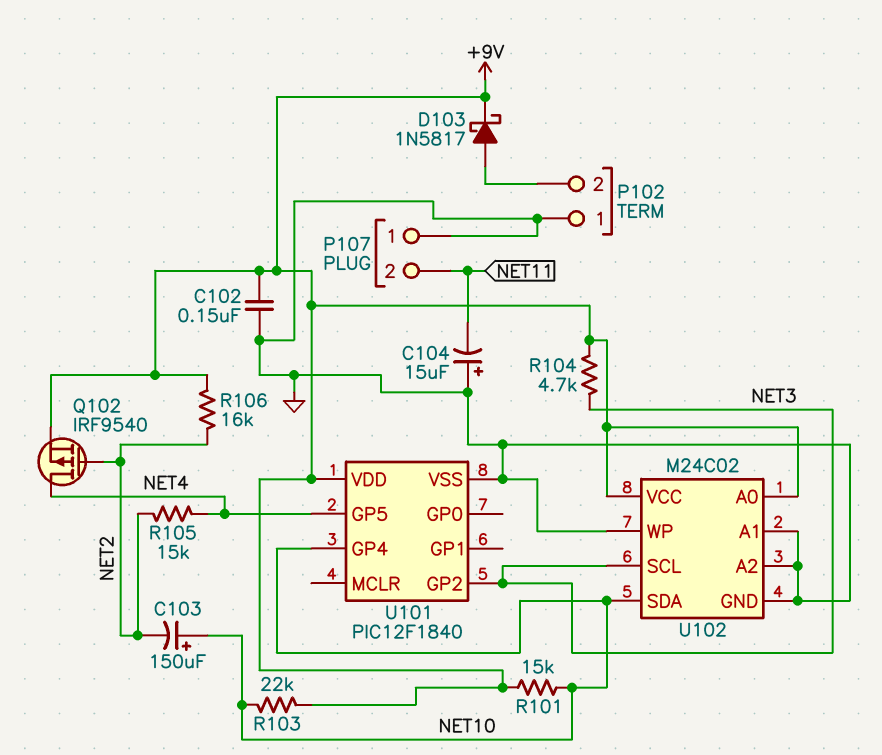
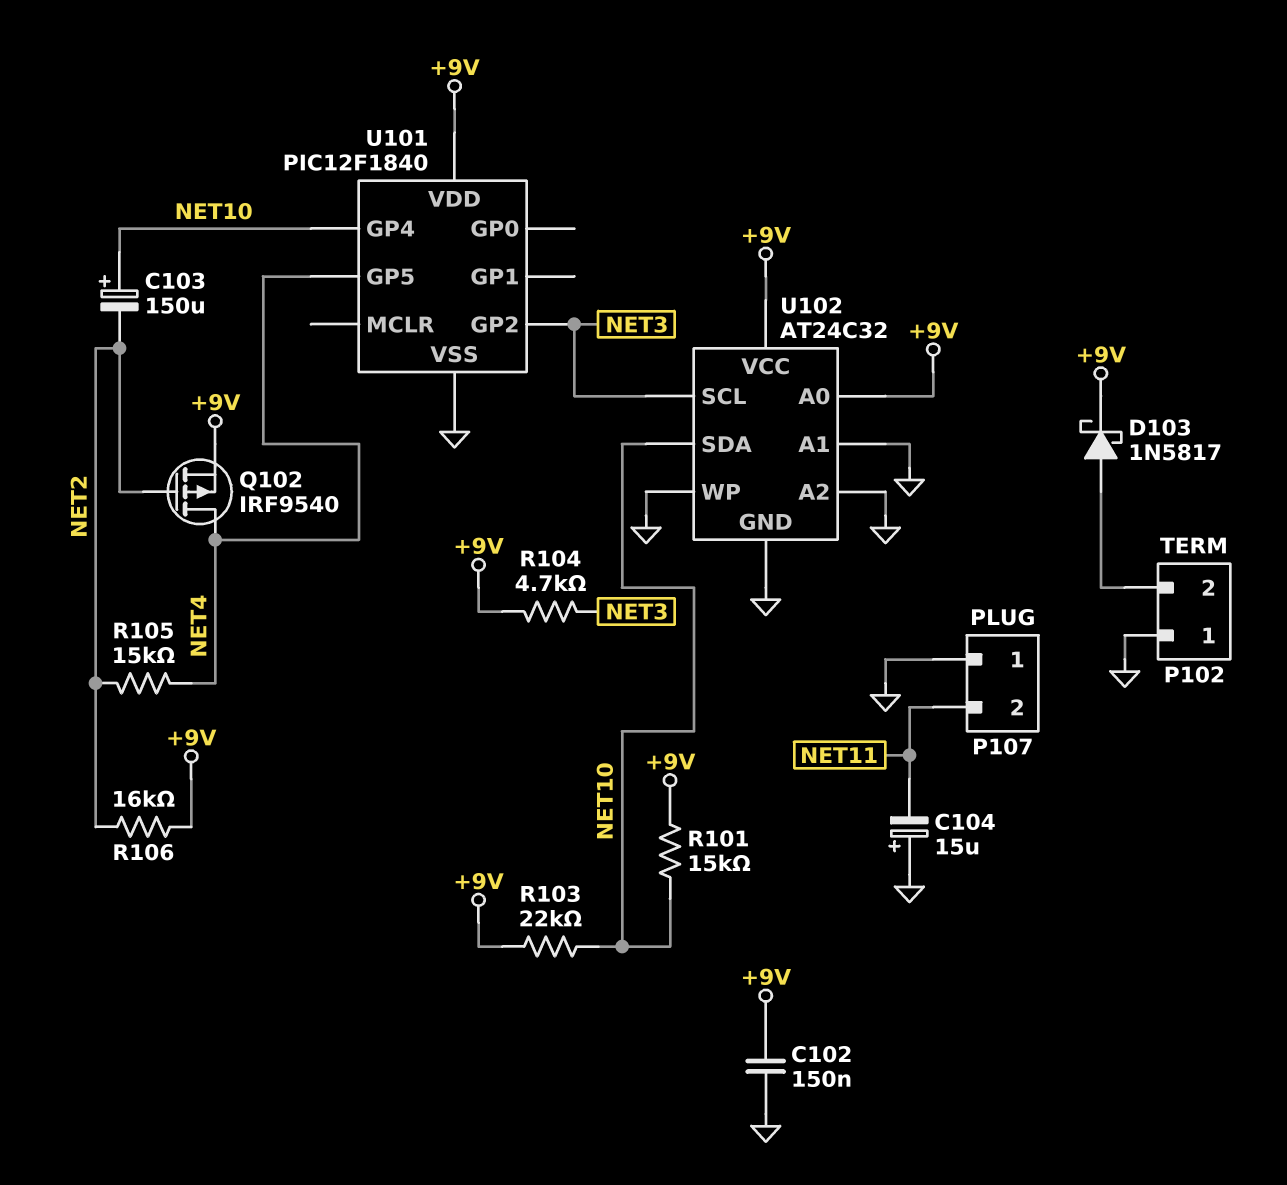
U102: M24C02 -> AT24C32

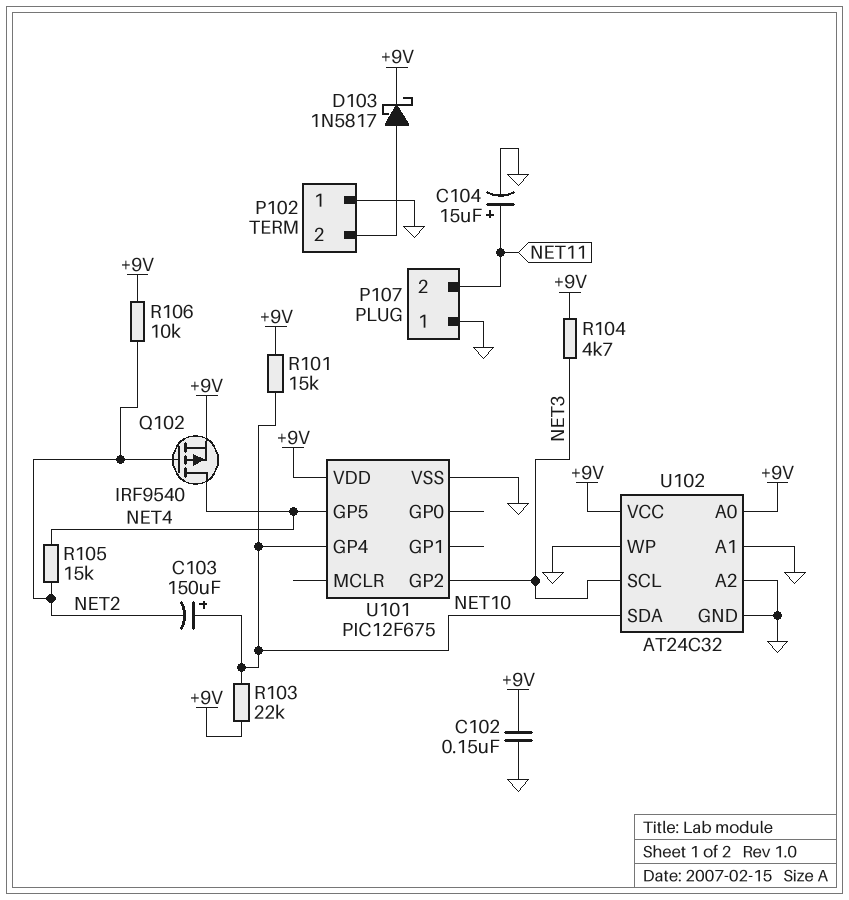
C104: 15uF (plus GND, minus NET11) -> 15uF (plus NET11, minus GND)
R106: 16k (+9V, NET2) -> 10k (+9V, NET2)
U101: PIC12F1840 -> PIC12F675

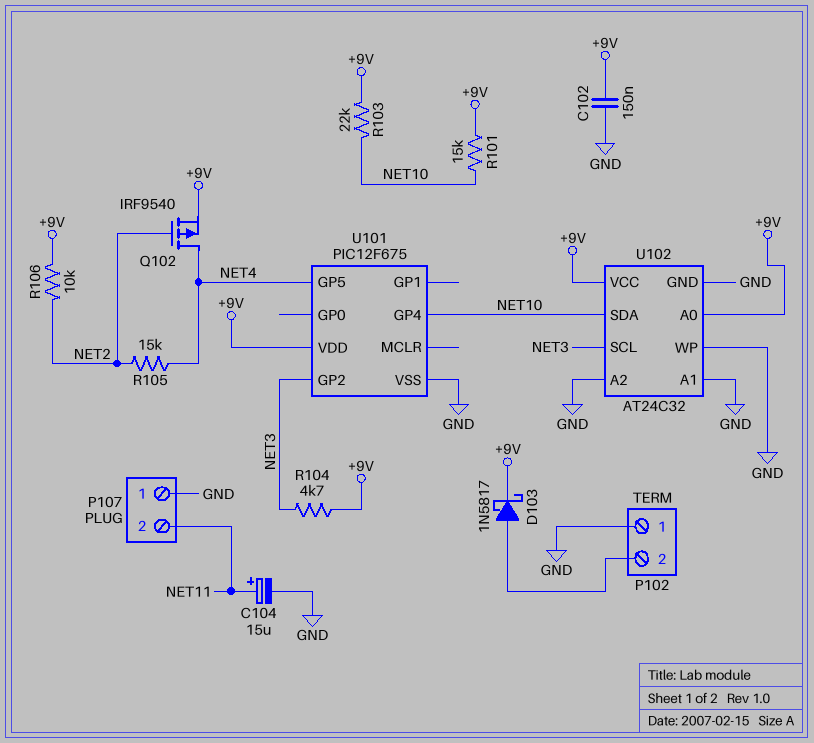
C103: 150uF (plus NET10, minus NET2) -> none

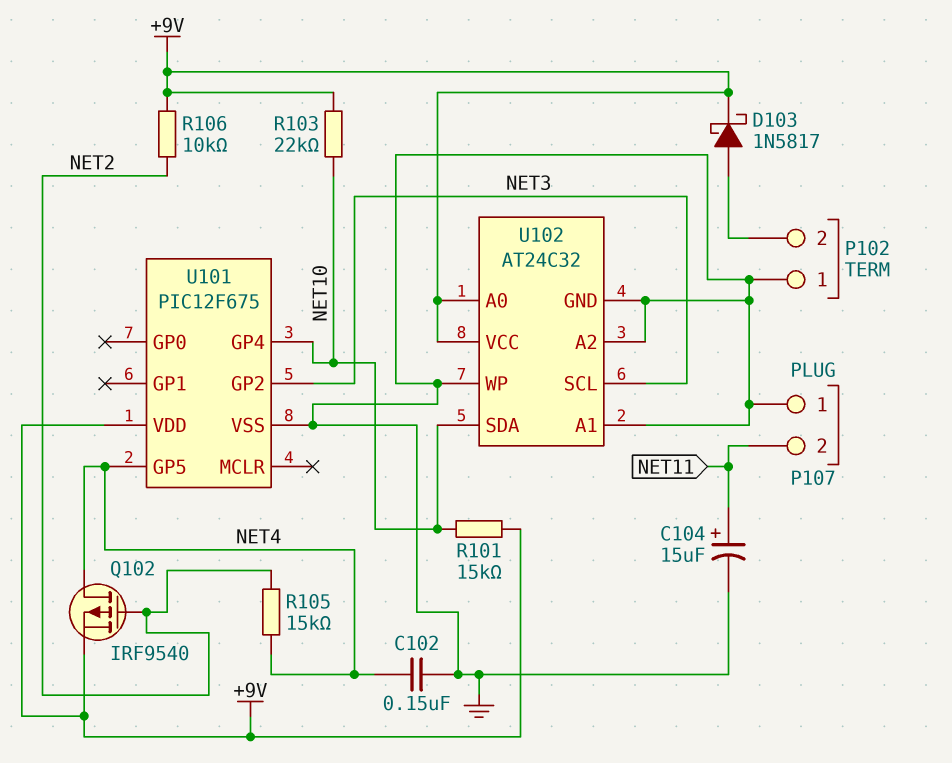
C102: 150nF (+9V, GND) -> 150nF (GND, NET4)
R104: 4.7k (+9V, NET3) -> none

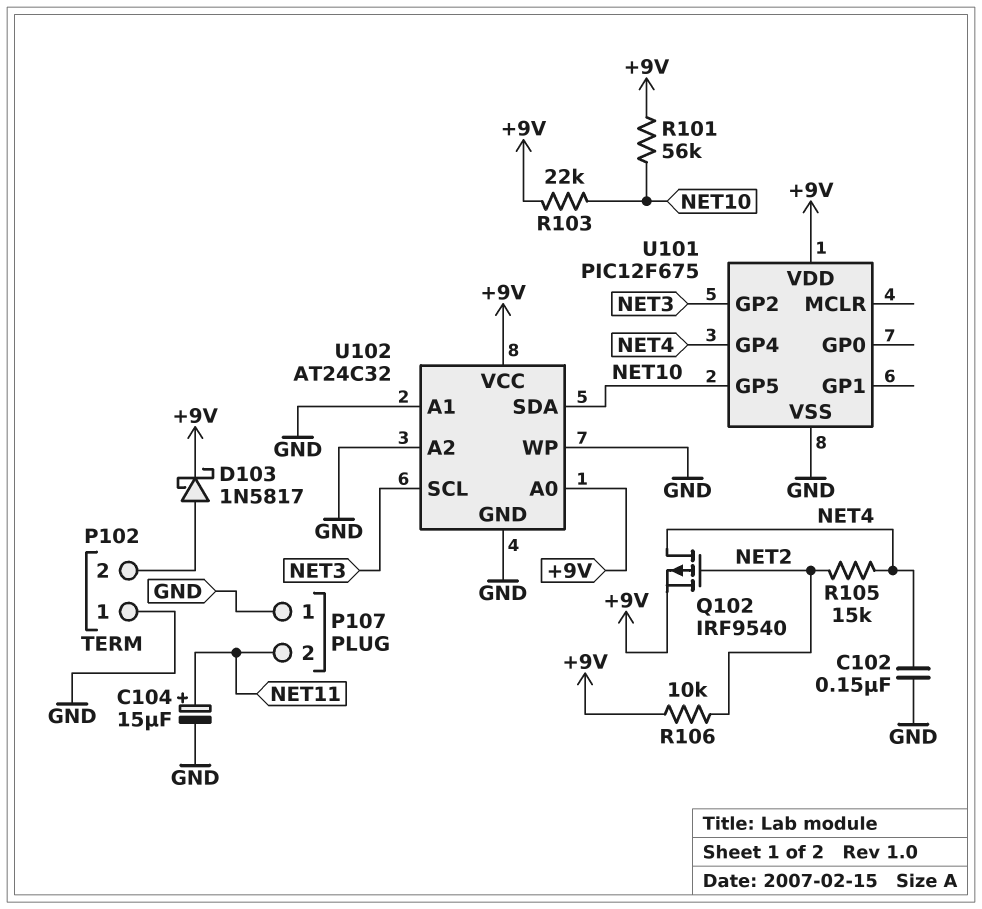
R101: 15k (+9V, NET10) -> 56k (+9V, NET10)
U101 pin GP4: NET10 -> NET4
U101 pin GP5: NET4 -> NET10

